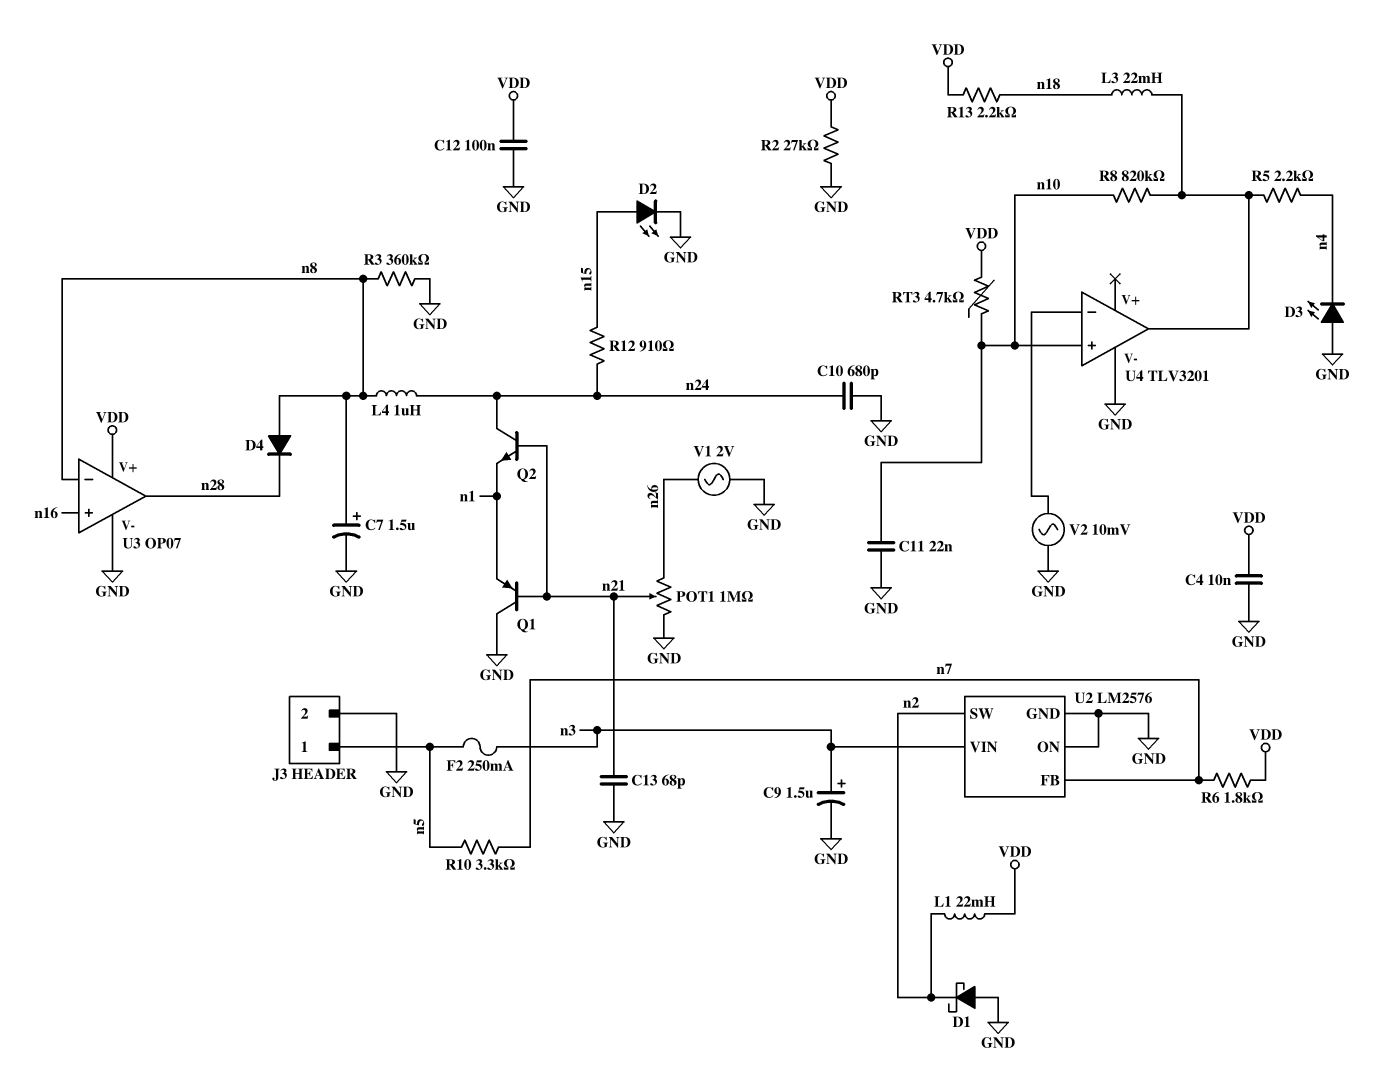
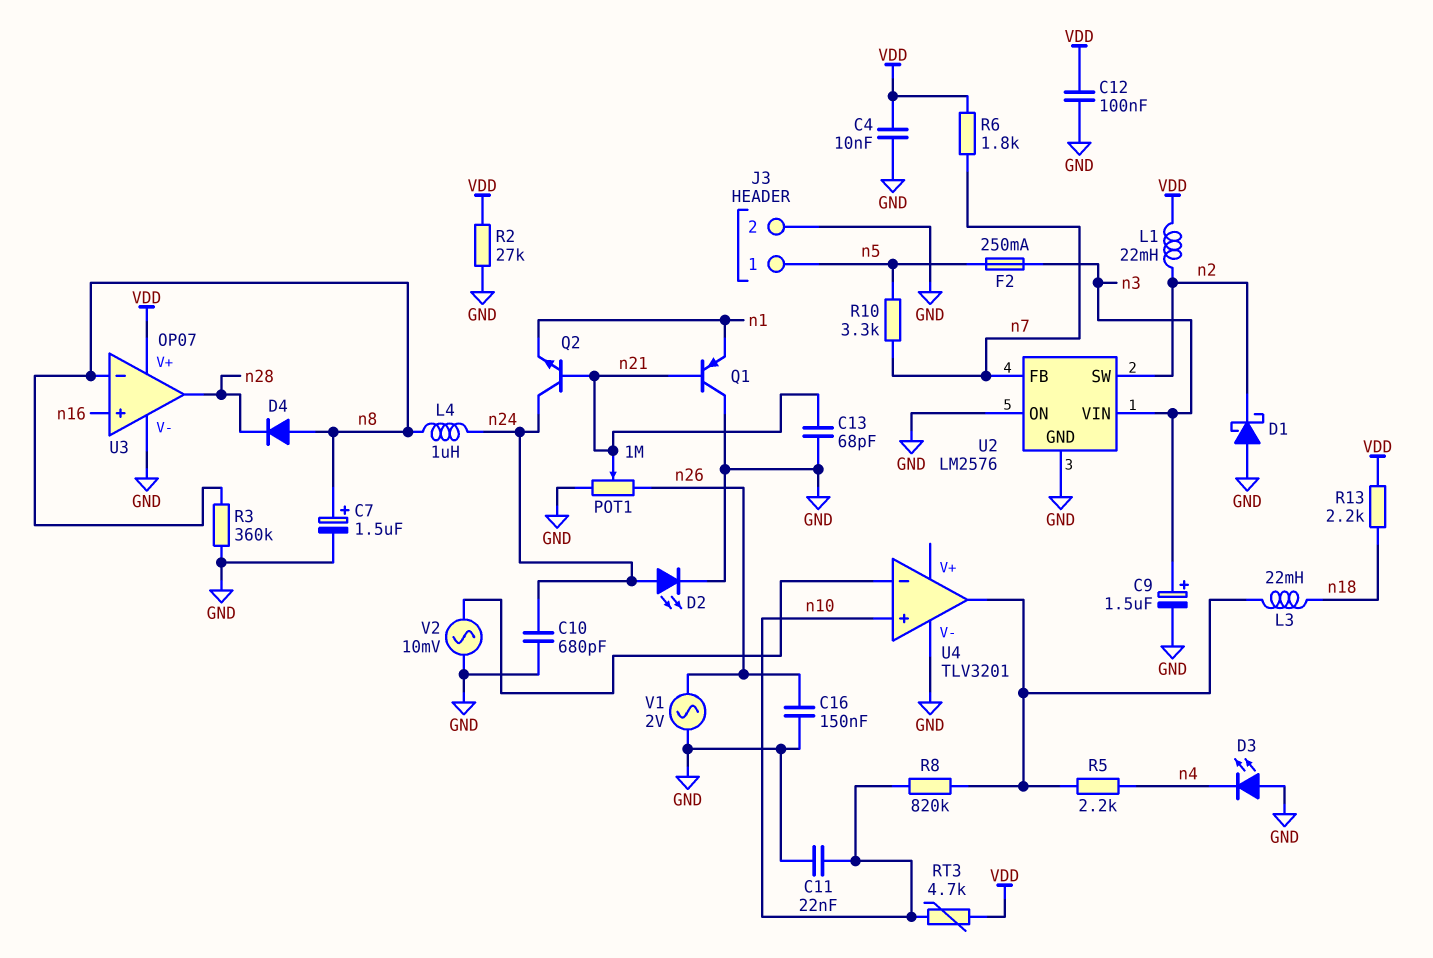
C16: none -> 150nF (GND, n26)
D2: LED (A n15, K GND) -> LED (A n24, K GND)
R12: 910 (n15, n24) -> none

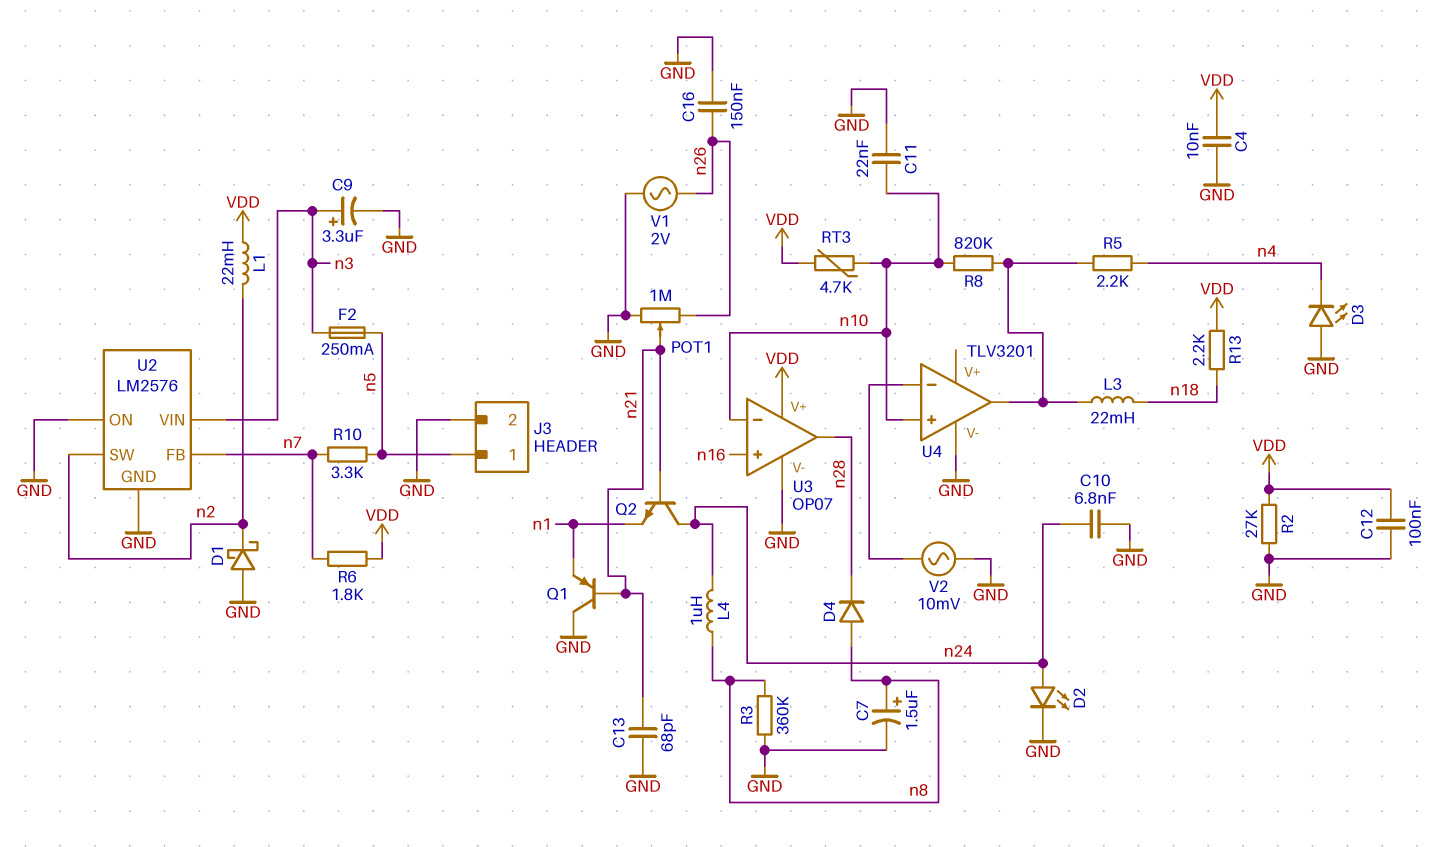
C9: 1.5uF (plus n3, minus GND) -> 3.3uF (plus n3, minus GND)
C10: 680pF (GND, n24) -> 6.8nF (GND, n24)
U3 pin in-: n8 -> n10

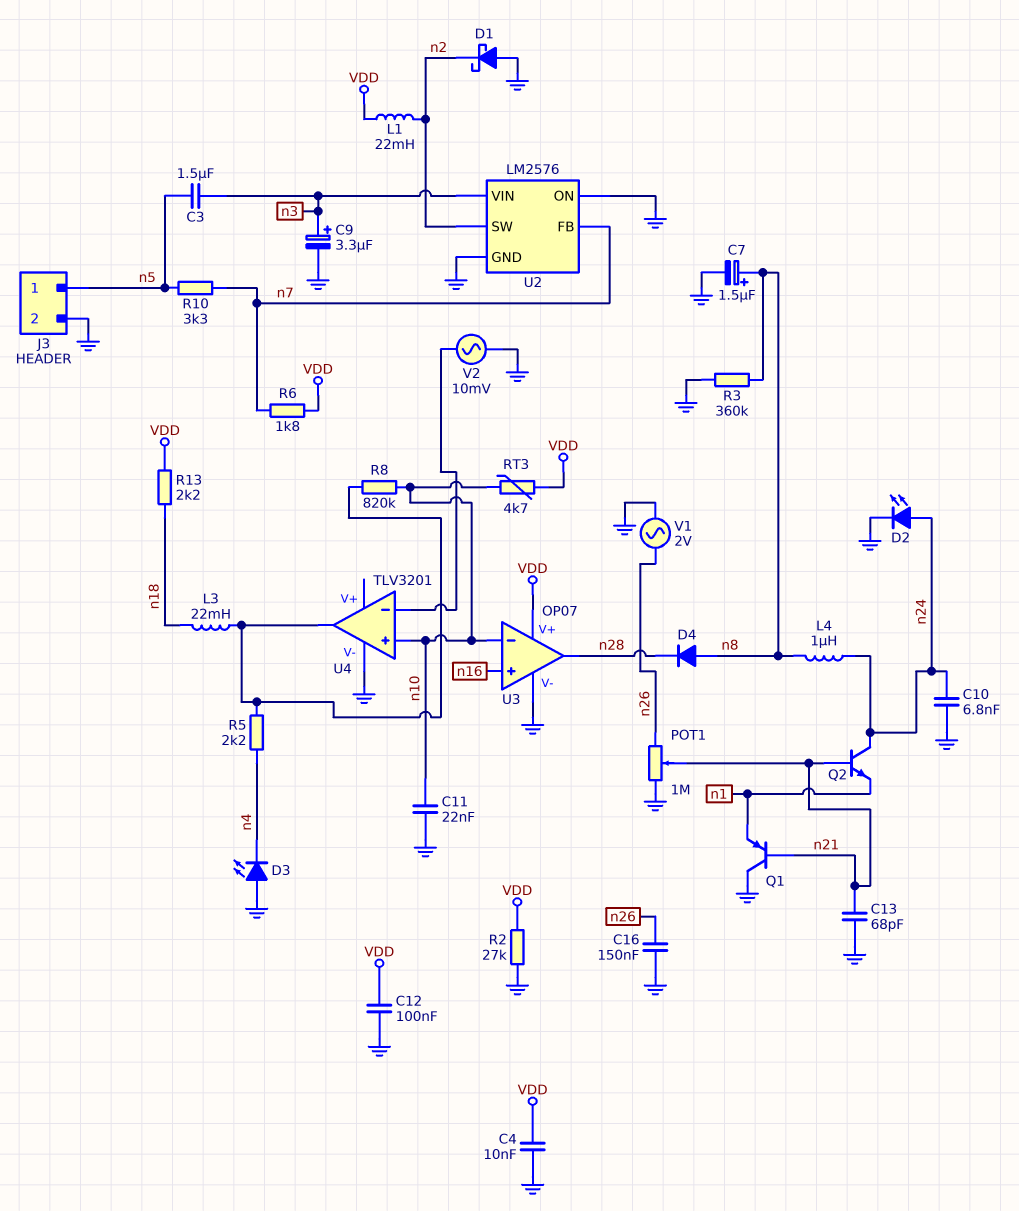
C3: none -> 1.5uF (n3, n5)
F2: 250mA (n3, n5) -> none

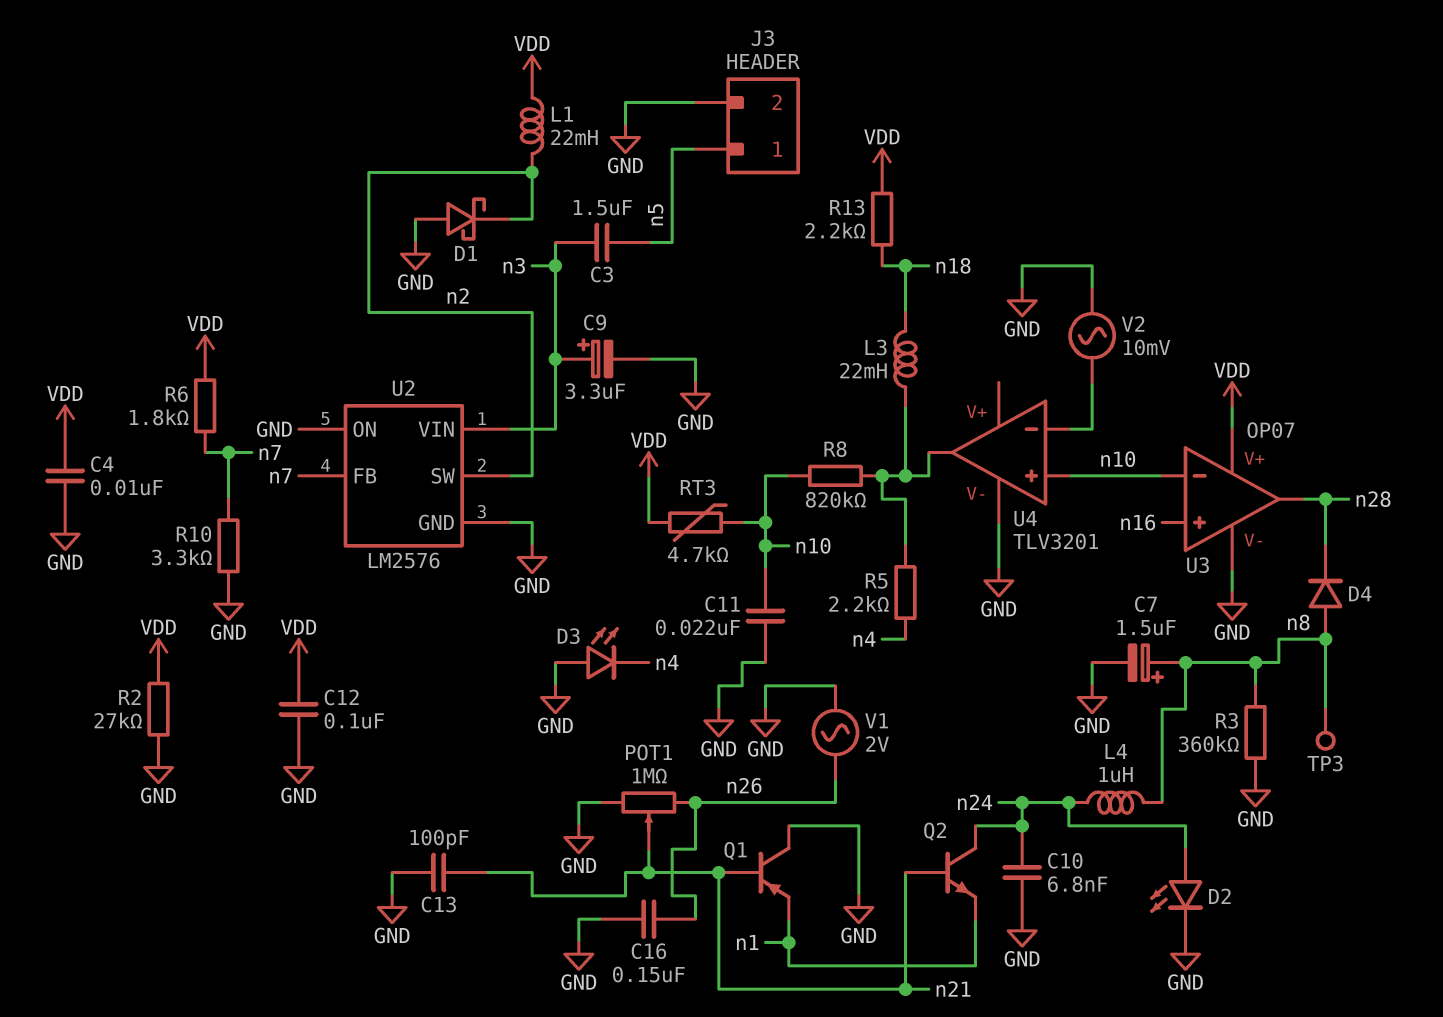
C13: 68pF (GND, n21) -> 100pF (GND, n21)
R10: 3.3k (n5, n7) -> 3.3k (GND, n7)
TP3: none -> test point (n8)

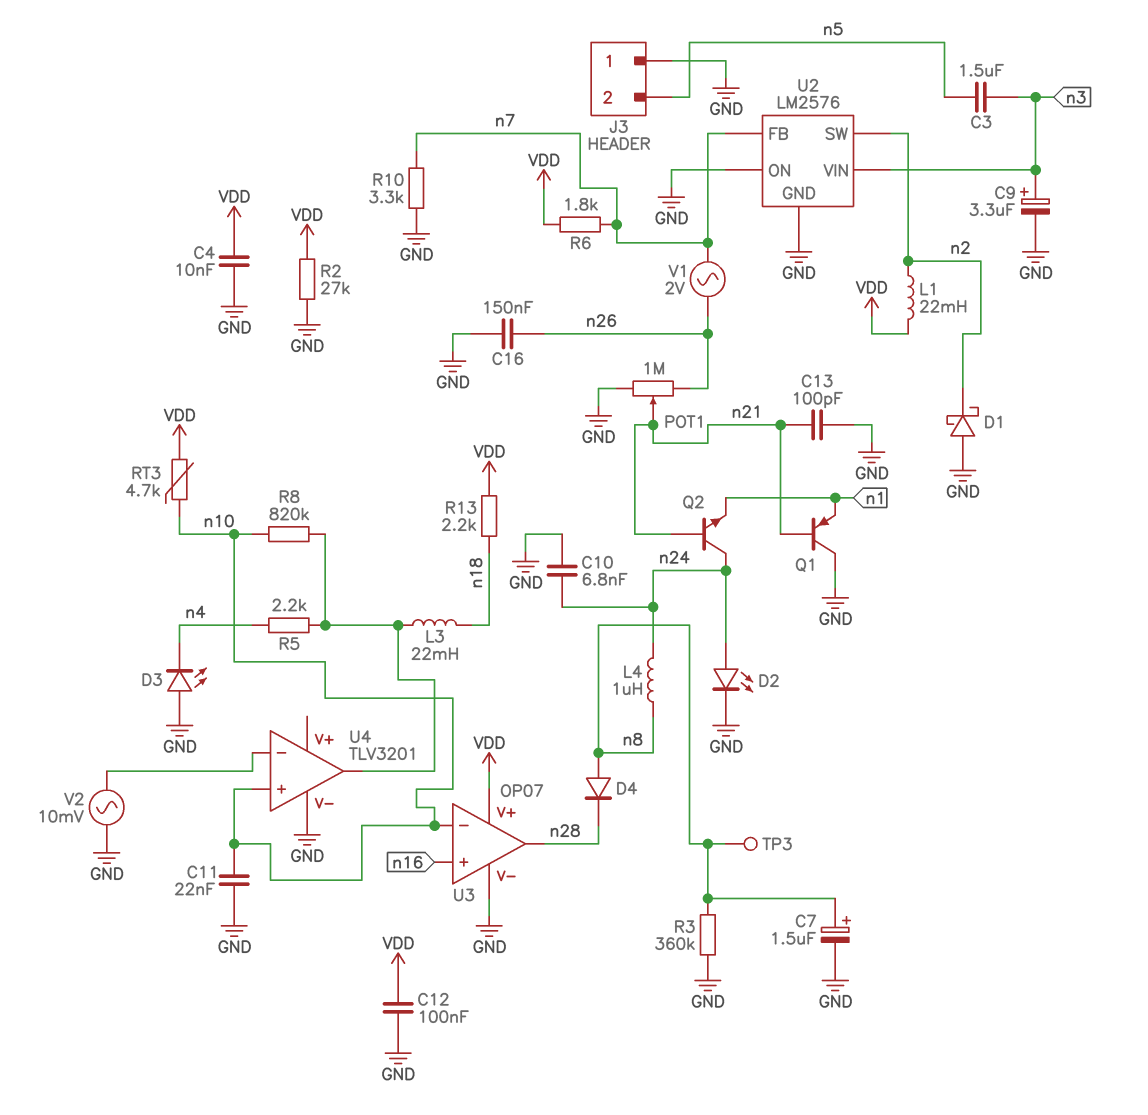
J3 pin 1: n5 -> GND
J3 pin 2: GND -> n5
V1: AC 2V (GND, n26) -> AC 2V (n7, n26)

